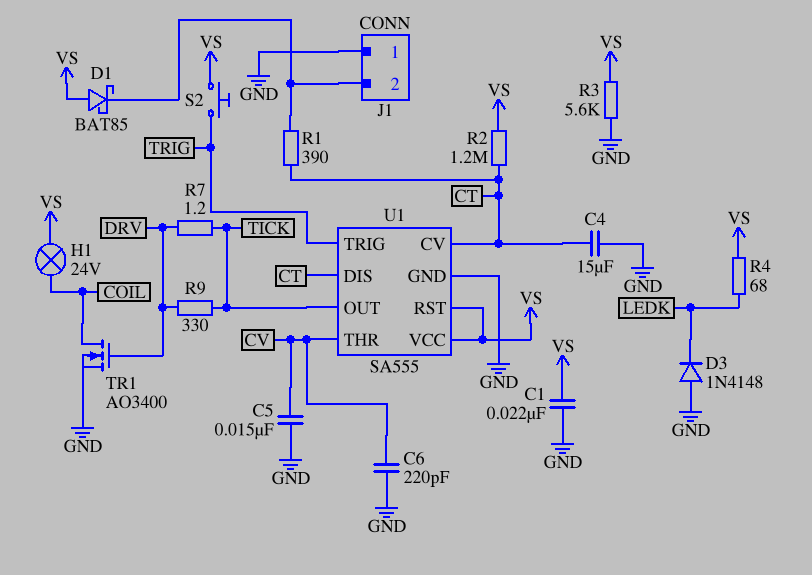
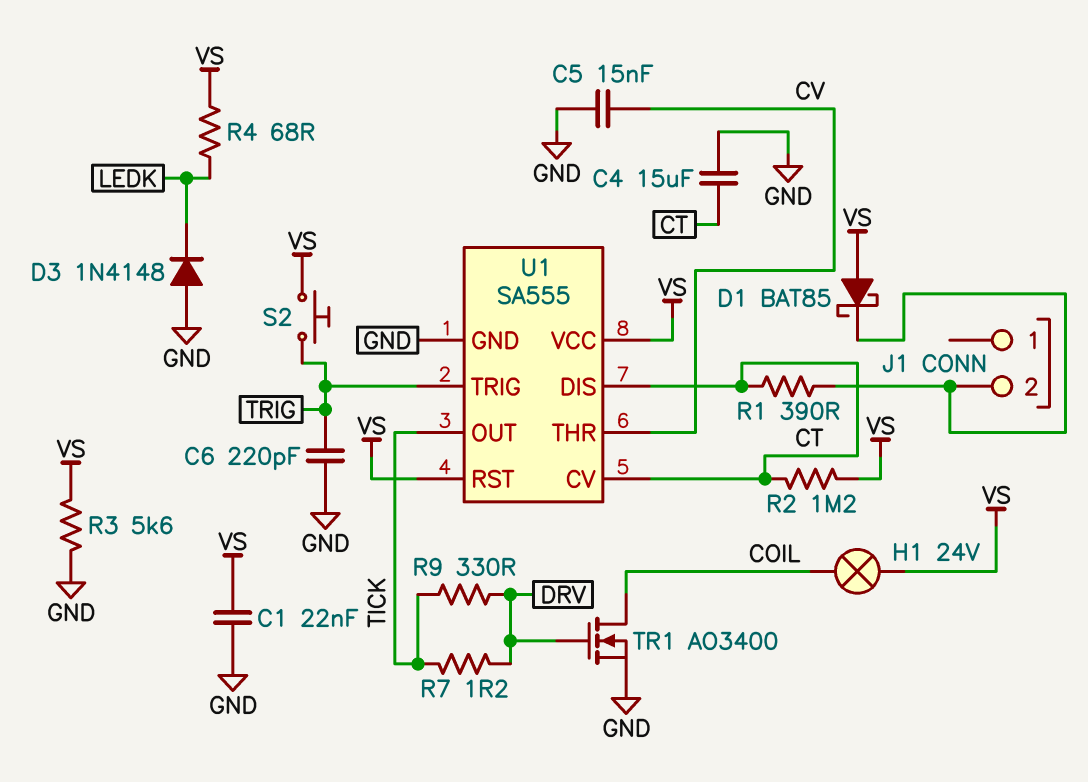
C6: 220pF (CV, GND) -> 220pF (GND, TRIG)
J1 pin 1: GND -> none

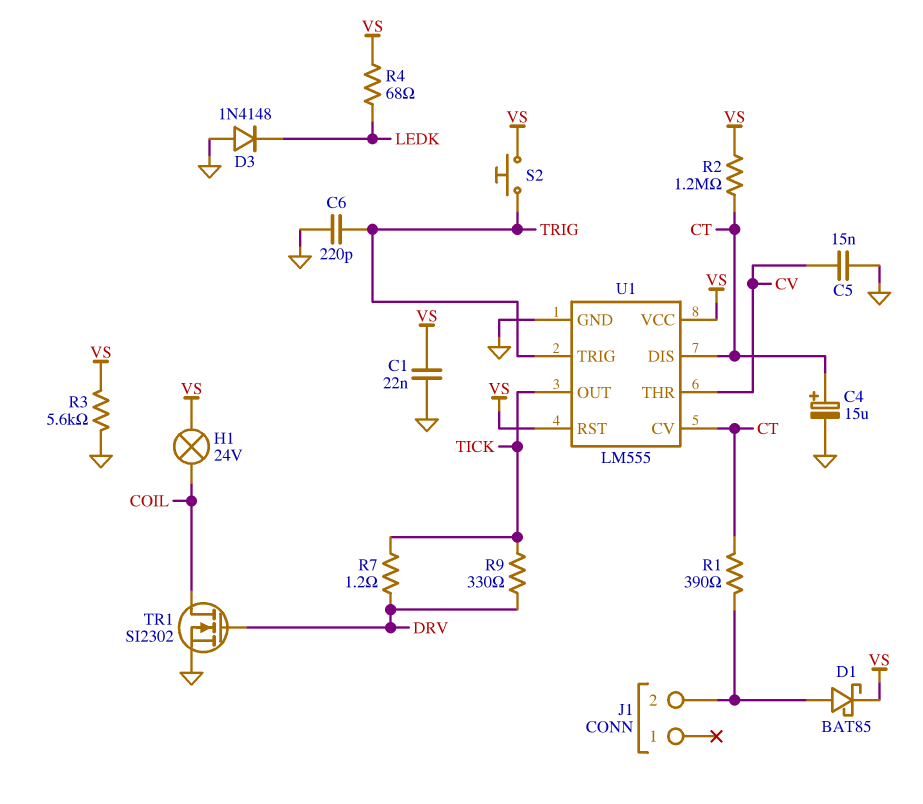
C4: 15uF (CT, GND) -> 15uF (plus CT, minus GND)
D1: schottky BAT85 (A VS, K J1/2) -> schottky BAT85 (A J1/2, K VS)
TR1: NMOS AO3400 (G DRV, D COIL, S GND) -> NMOS SI2302 (G DRV, D COIL, S GND)
U1: SA555 -> LM555

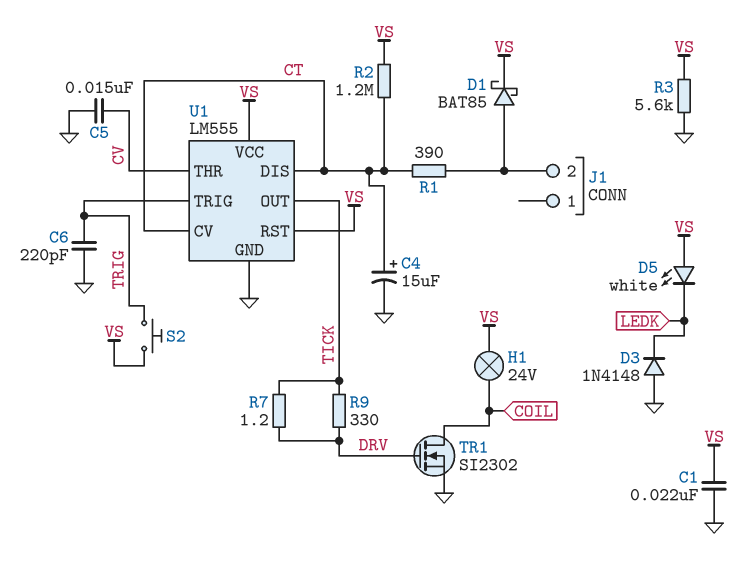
D5: none -> LED white (A VS, K LEDK)
R4: 68 (LEDK, VS) -> none

